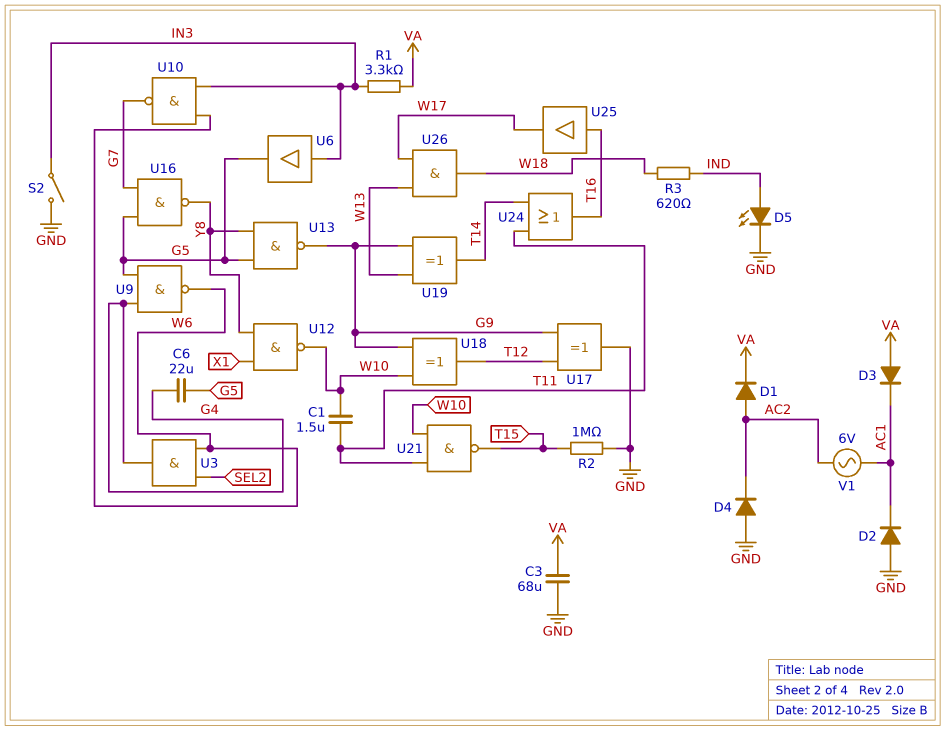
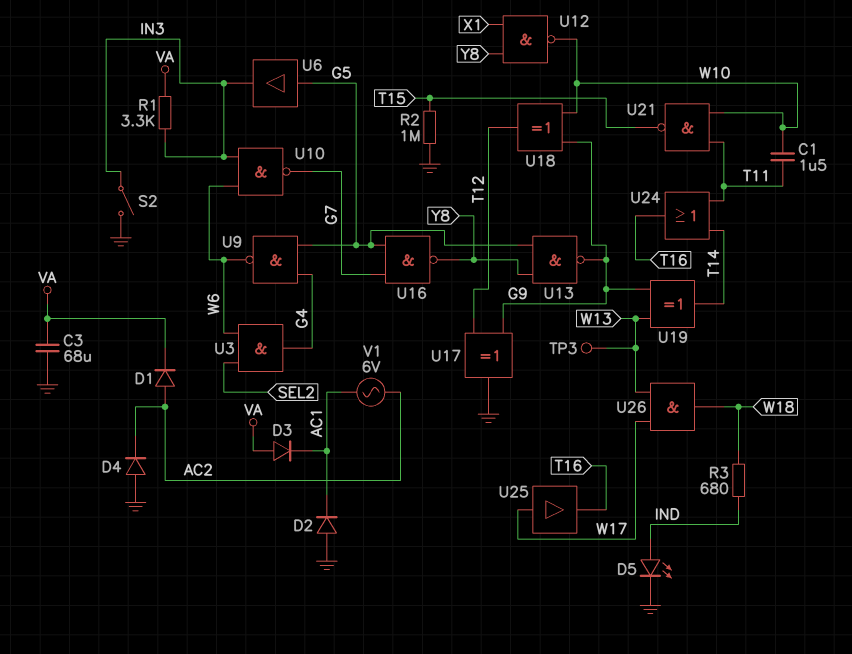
C6: 22uF (G4, G5) -> none
R3: 620 (IND, W18) -> 680 (IND, W18)
TP3: none -> test point (W13)
U6: buffer (in IN3, out G5) -> buffer (in G5, out IN3)
U25: buffer (in T16, out W17) -> buffer (in W17, out T16)

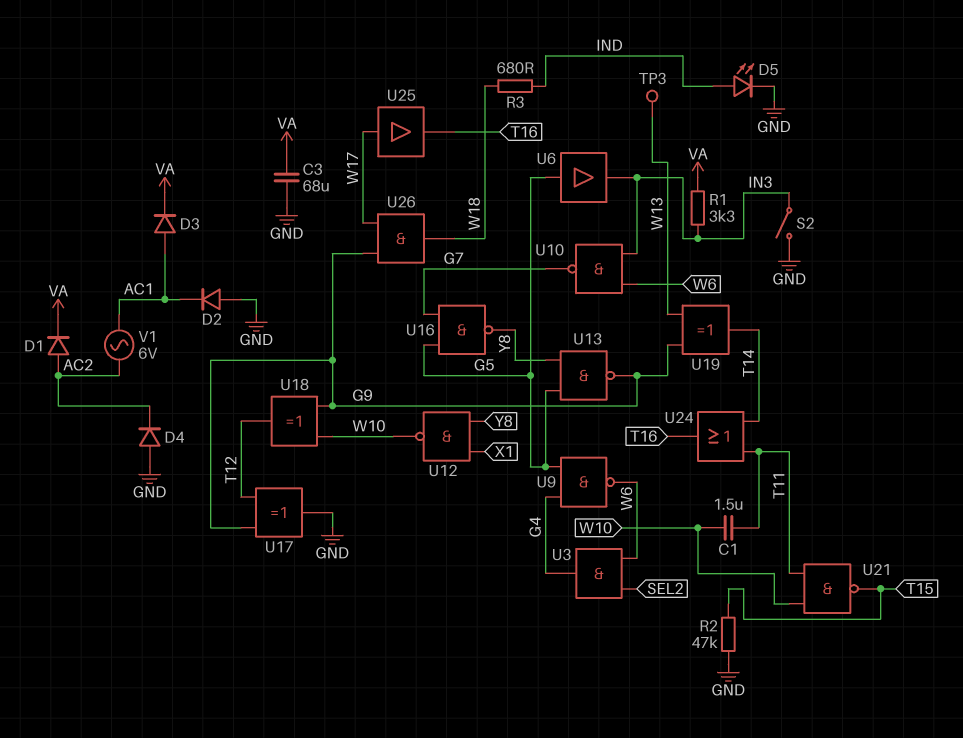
D3: diode (A VA, K AC1) -> diode (A AC1, K VA)
R2: 1M (GND, T15) -> 47k (GND, T15)
U26: AND (in W13, in W17, out W18) -> AND (in G9, in W17, out W18)

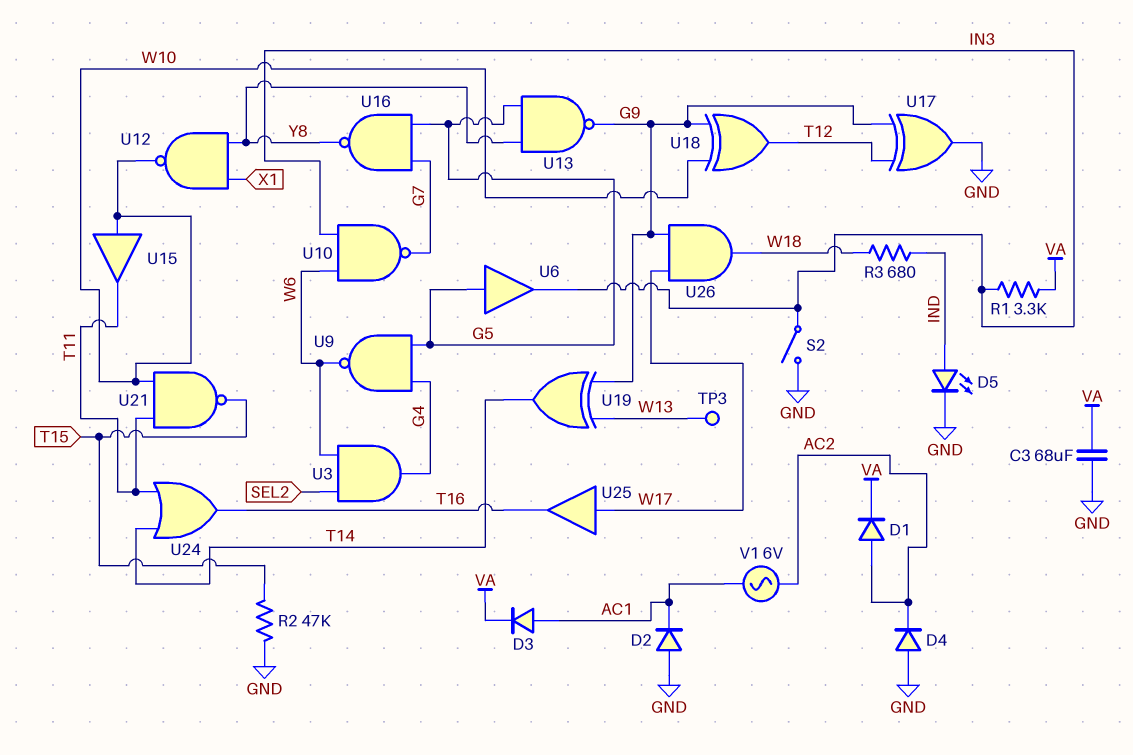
C1: 1.5uF (T11, W10) -> none
U15: none -> buffer (in W10, out T11)

